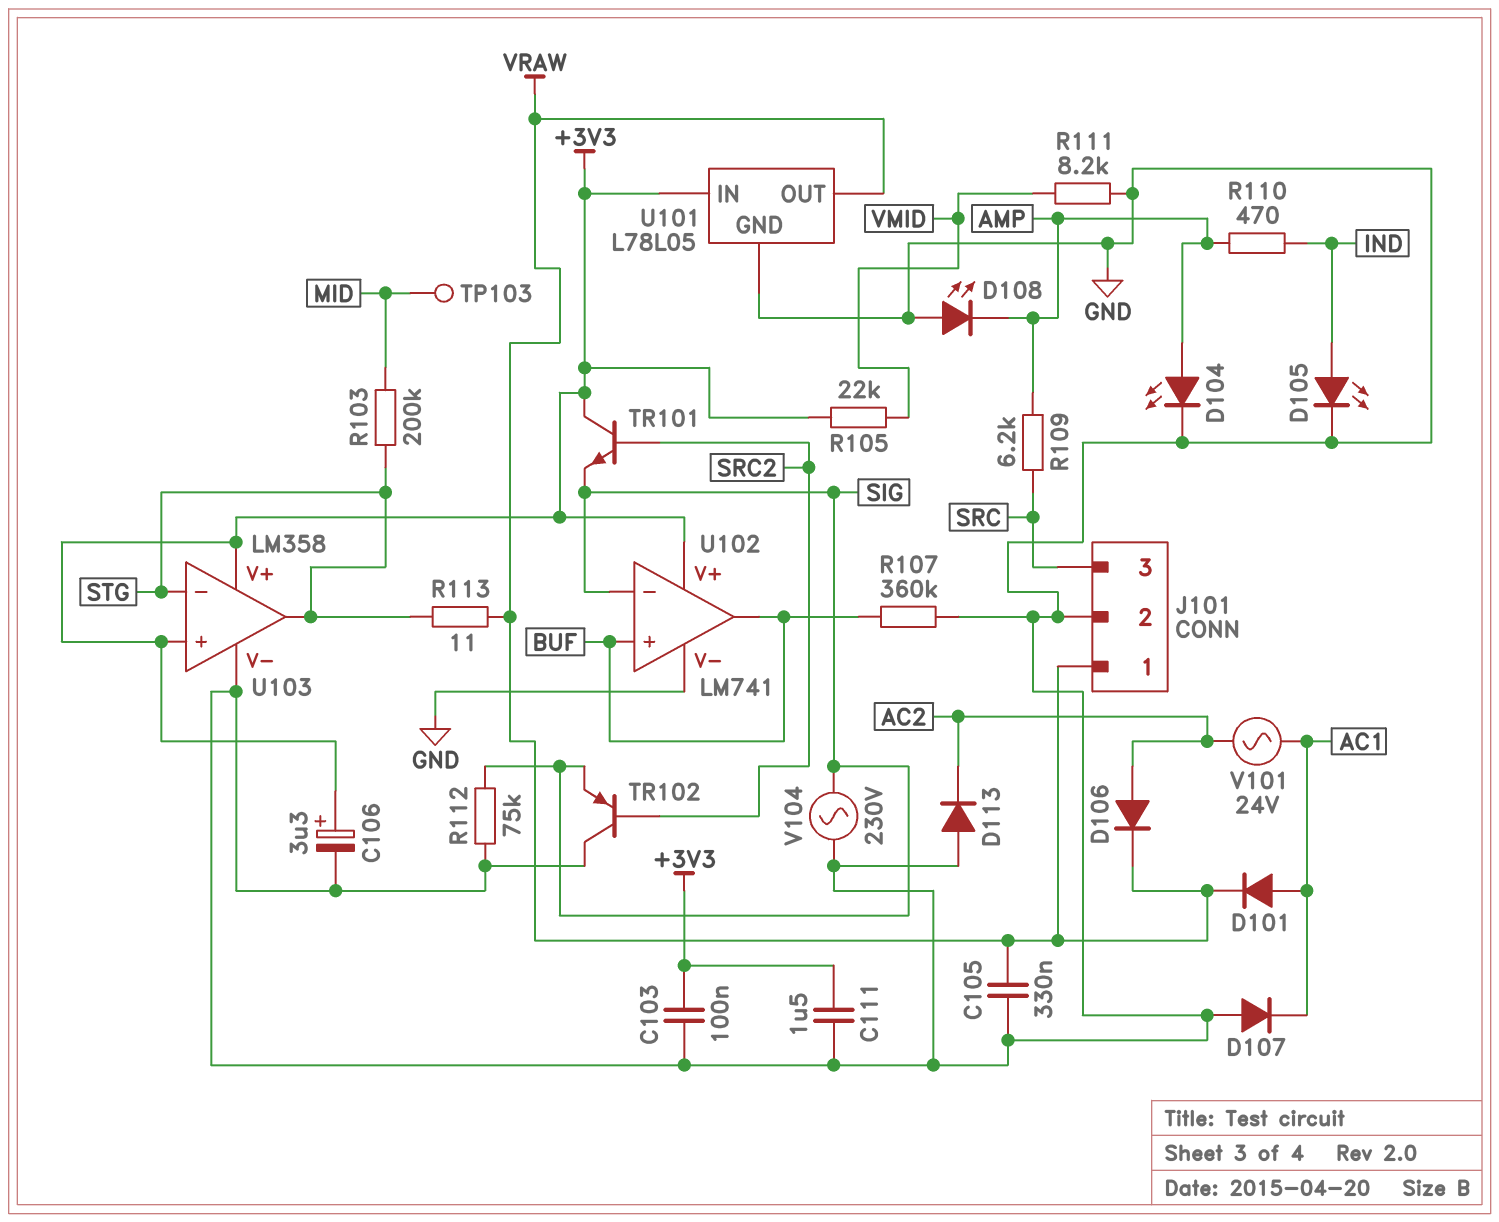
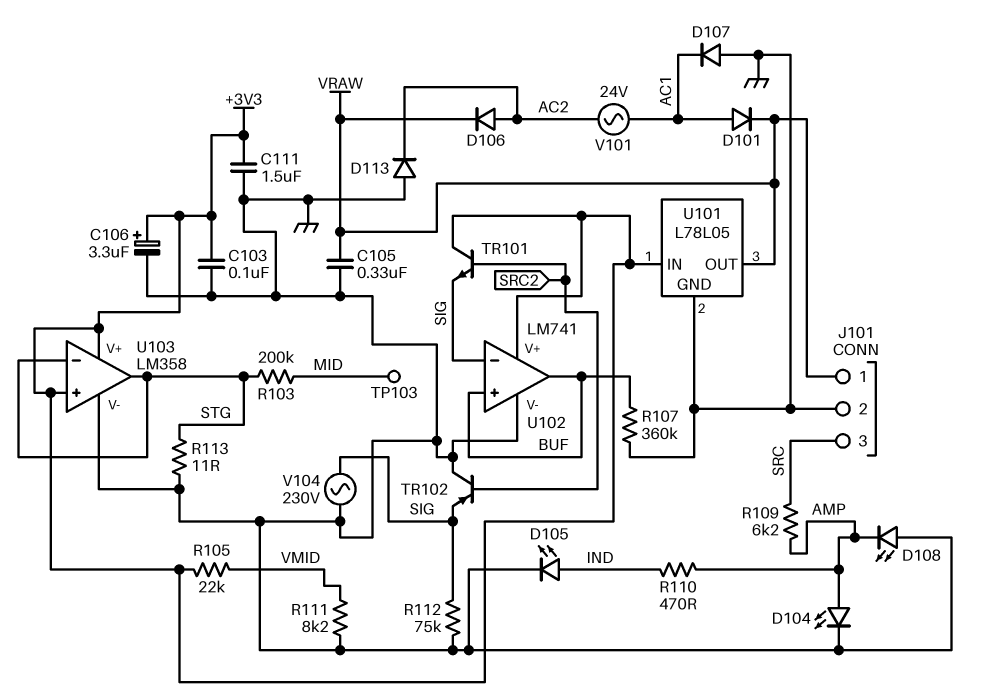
R113: 11 (STG, VRAW) -> 11 (GND, STG)

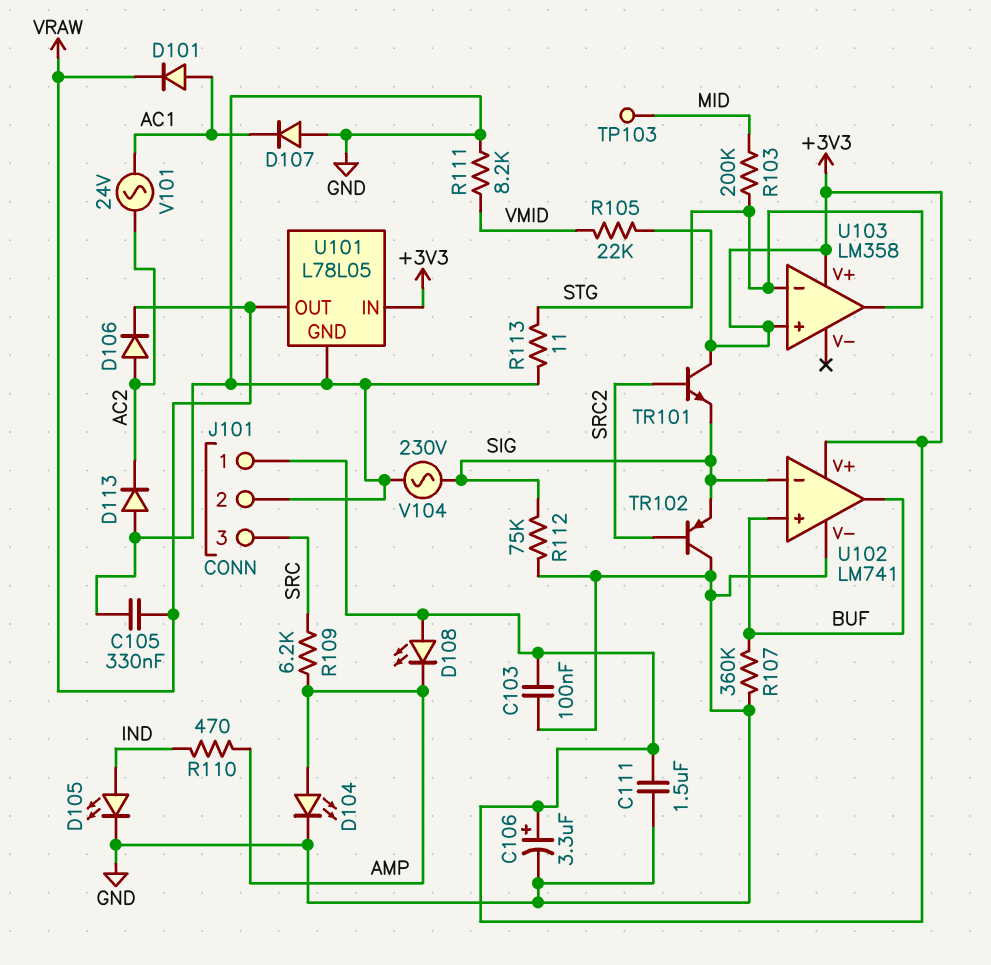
D108: LED (A GND, K AMP) -> LED (A +3V3, K AMP)
J101 pin 1: VRAW -> +3V3
U103 pin V-: GND -> none

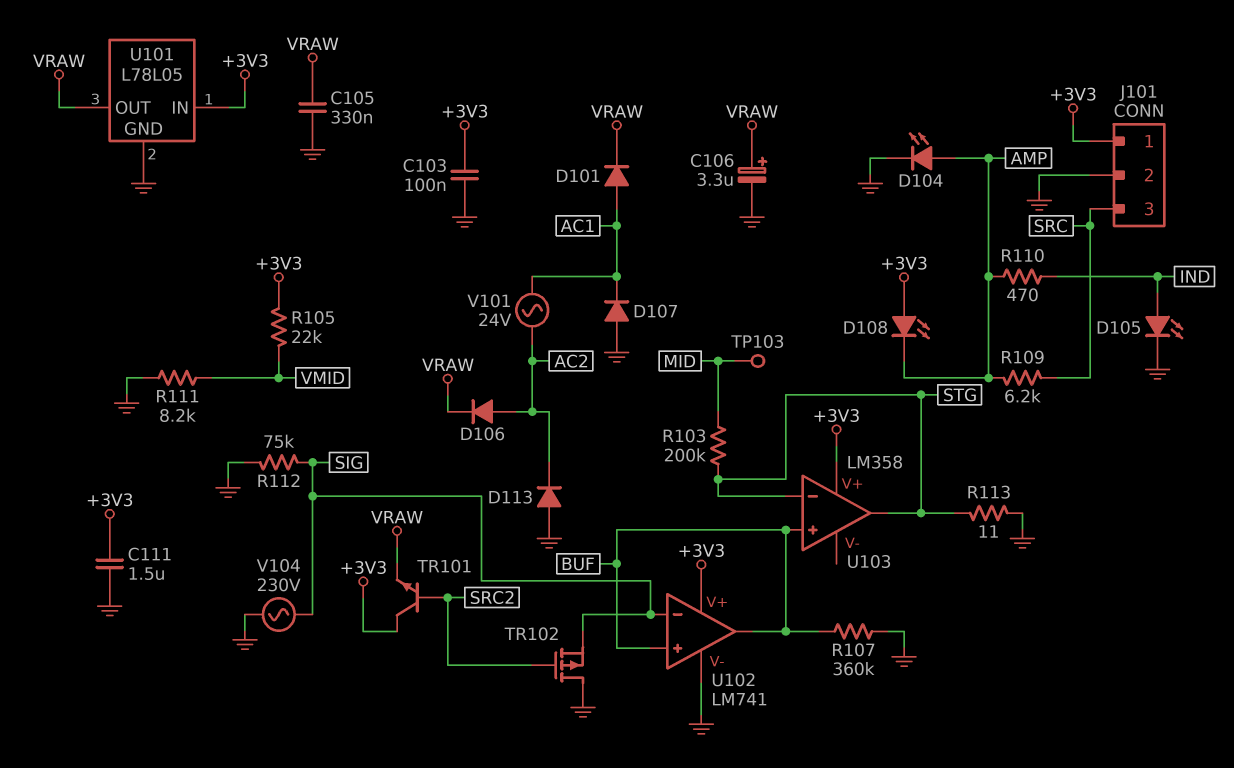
C106: 3.3uF (plus +3V3, minus GND) -> 3.3uF (plus VRAW, minus GND)
TR101: NPN (B SRC2, C +3V3, E SIG) -> NPN (B SRC2, C +3V3, E VRAW)
TR102: PNP (B SRC2, C GND, E SIG) -> PMOS (G SRC2, D GND, S SIG)
U103 pin in+: +3V3 -> BUF

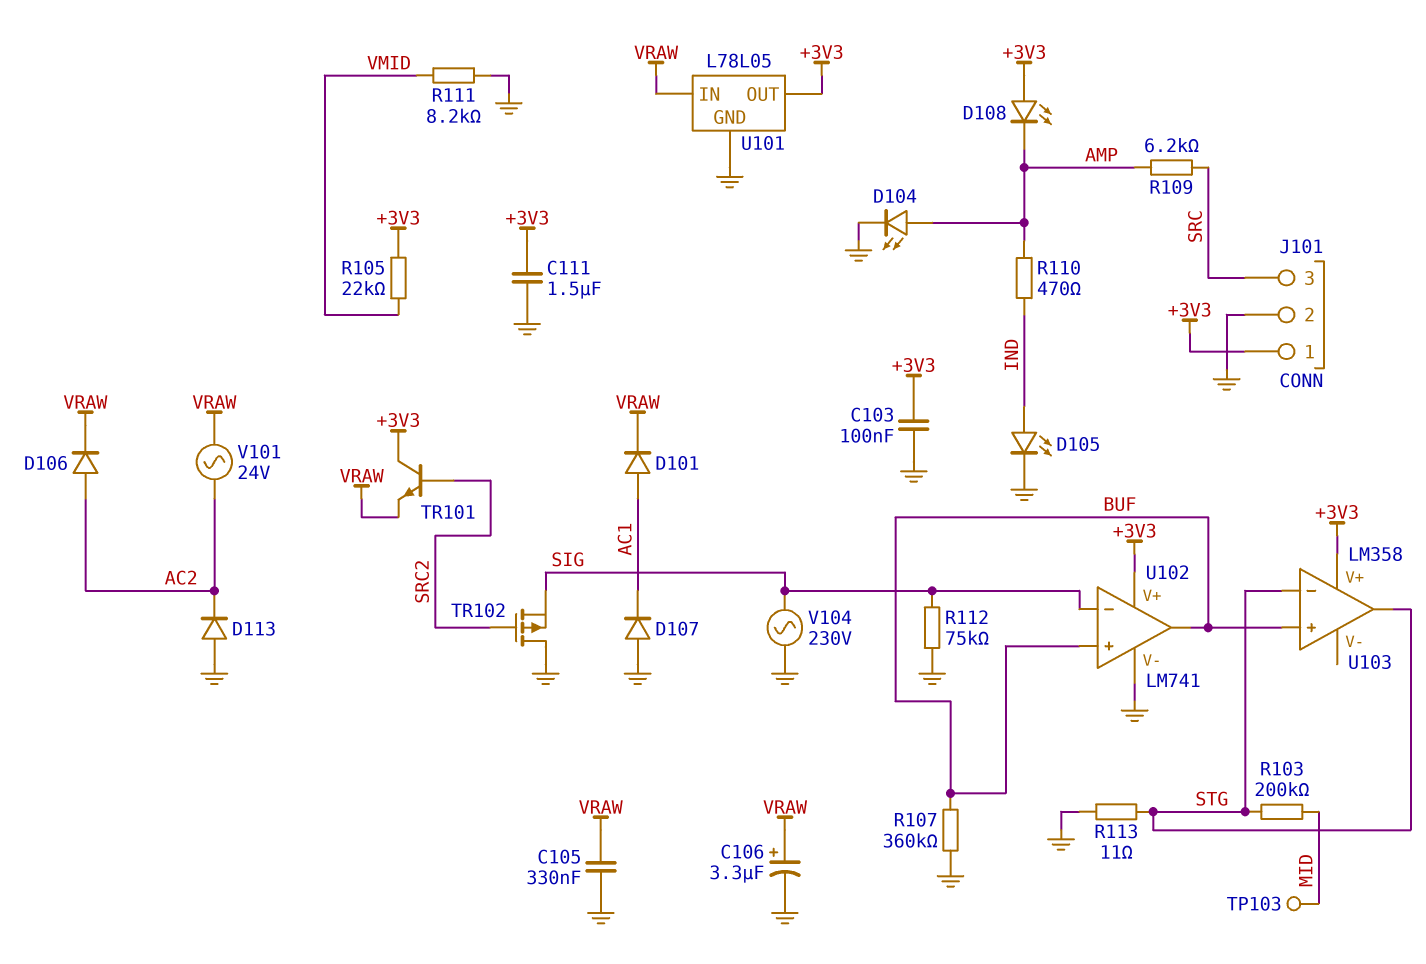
U101 pin IN: +3V3 -> VRAW
U101 pin OUT: VRAW -> +3V3
V101: AC 24V (AC1, AC2) -> AC 24V (AC2, VRAW)

